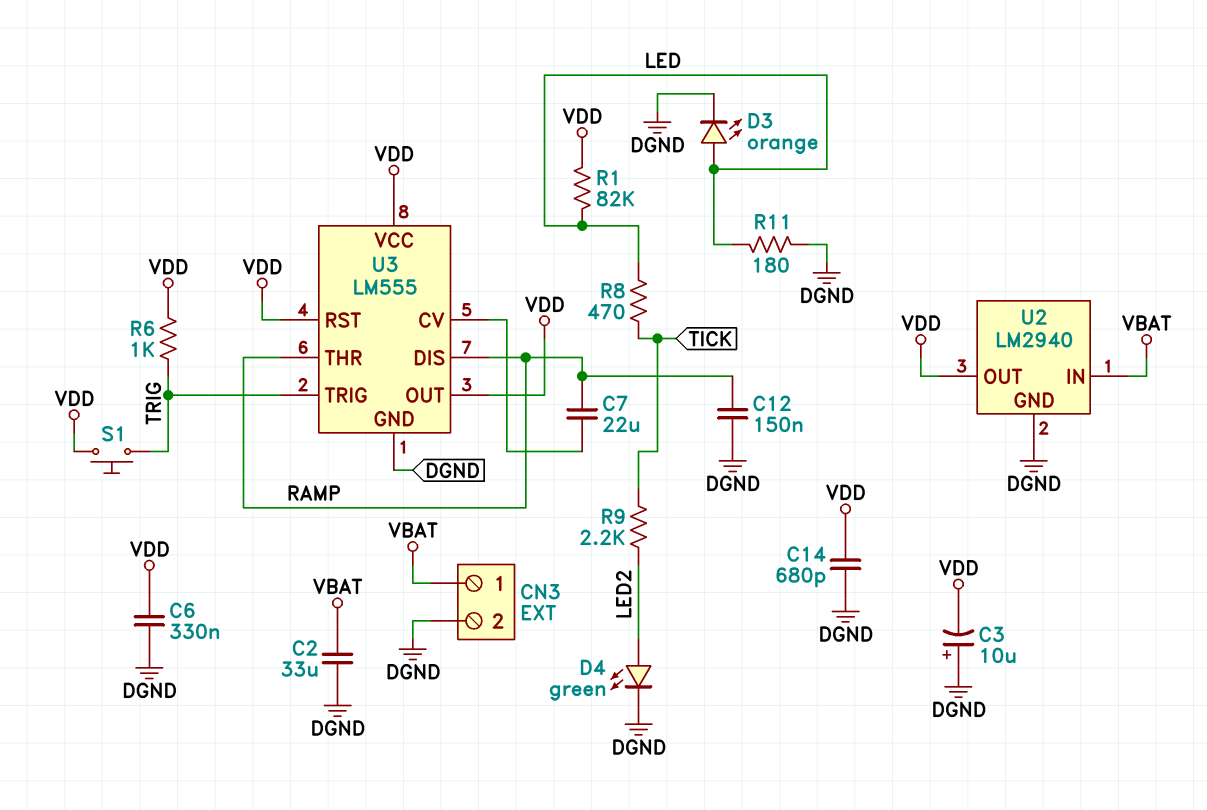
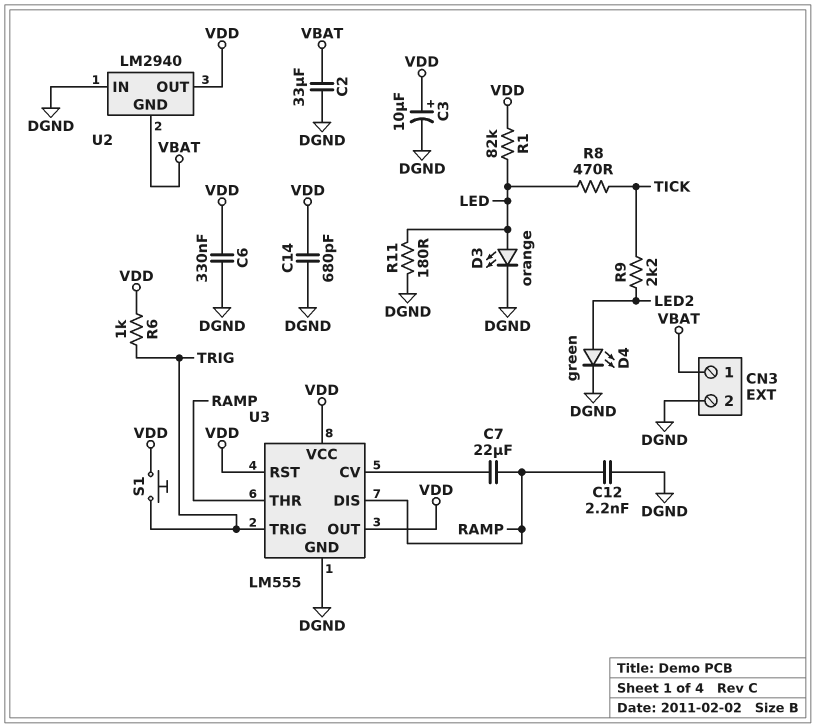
C3: 10uF (plus DGND, minus VDD) -> 10uF (plus VDD, minus DGND)
C12: 150nF (DGND, RAMP) -> 2.2nF (DGND, RAMP)
U2 pin GND: DGND -> VBAT
U2 pin IN: VBAT -> DGND

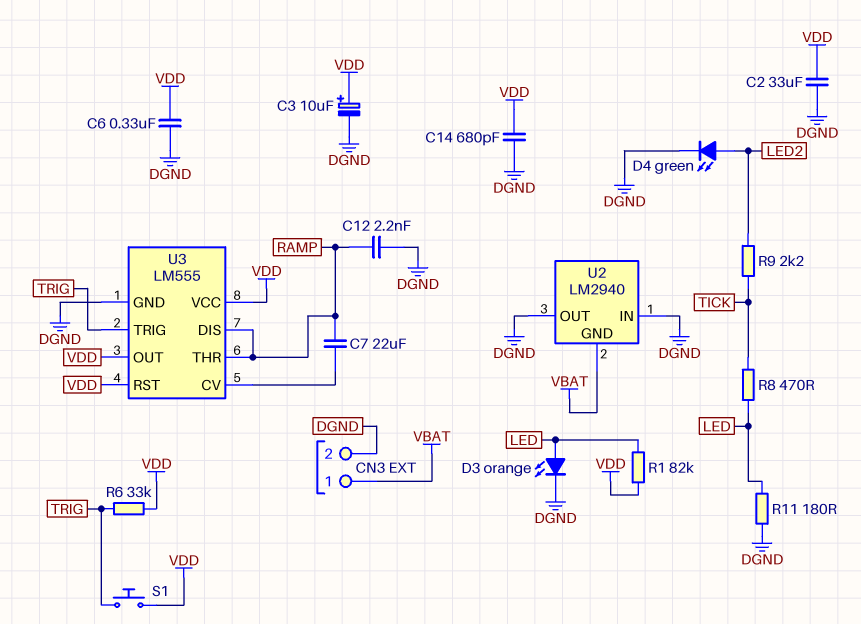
C2: 33uF (DGND, VBAT) -> 33uF (DGND, VDD)
R6: 1k (TRIG, VDD) -> 33k (TRIG, VDD)
U2 pin OUT: VDD -> DGND

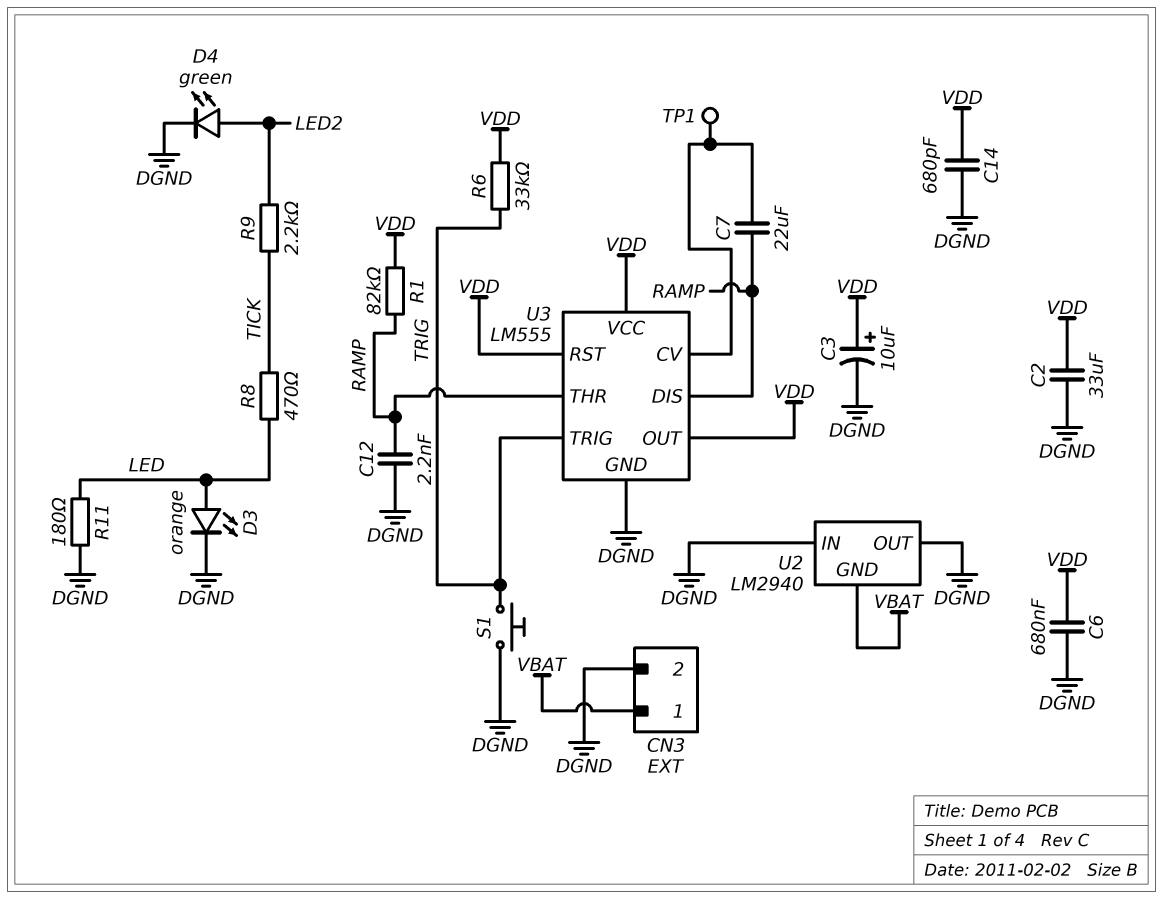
C6: 330nF (DGND, VDD) -> 680nF (DGND, VDD)
R1: 82k (LED, VDD) -> 82k (RAMP, VDD)
S1: button (TRIG, VDD) -> button (DGND, TRIG)
TP1: none -> test point (U3/CV)

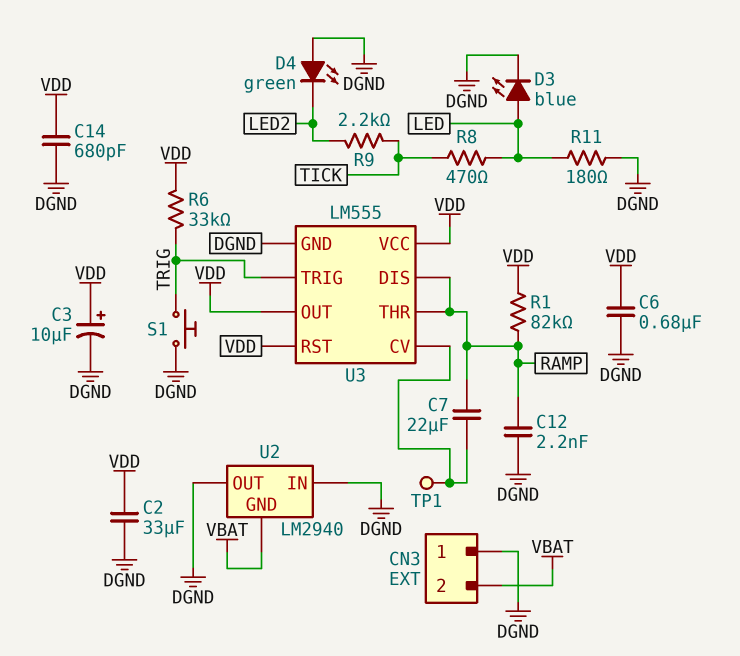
CN3 pin 1: VBAT -> DGND
CN3 pin 2: DGND -> VBAT
D3: LED orange (A LED, K DGND) -> LED blue (A LED, K DGND)
D4: LED green (A LED2, K DGND) -> LED green (A DGND, K LED2)

